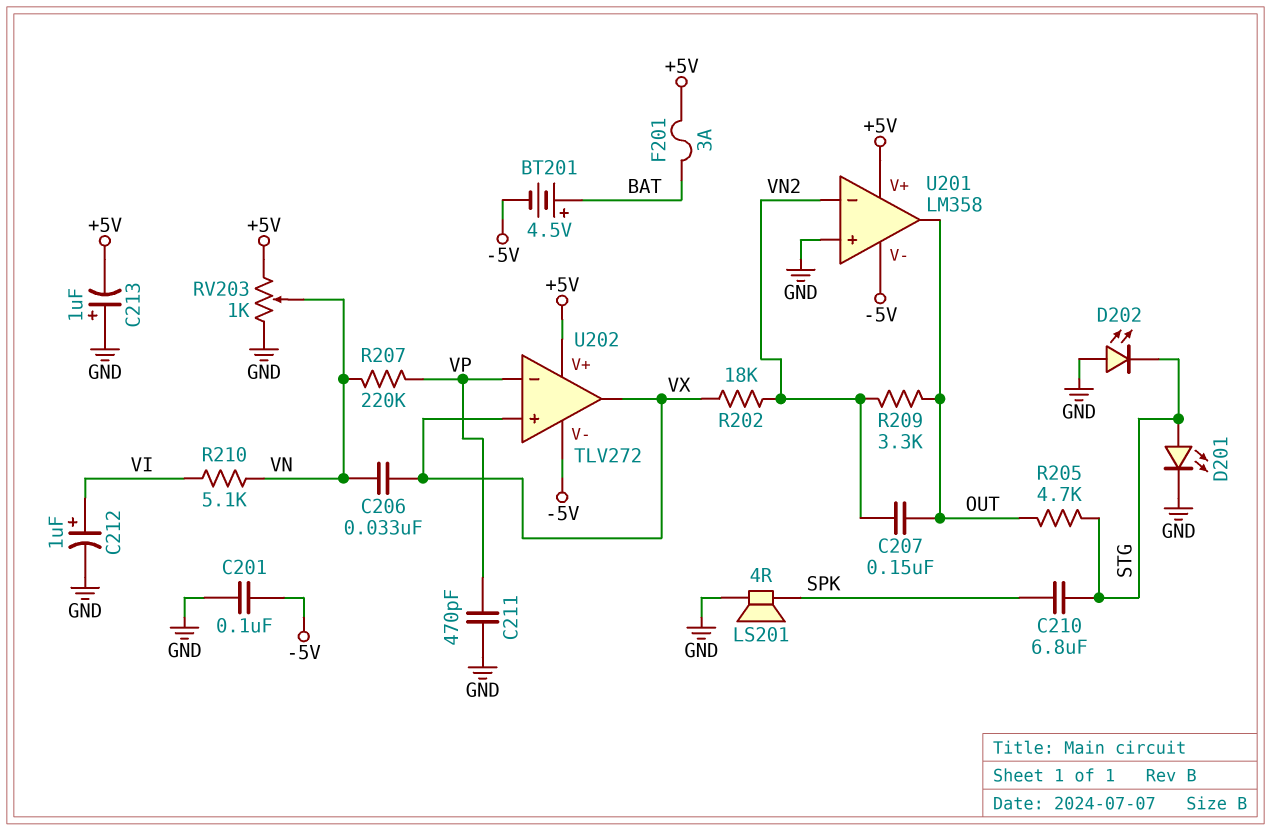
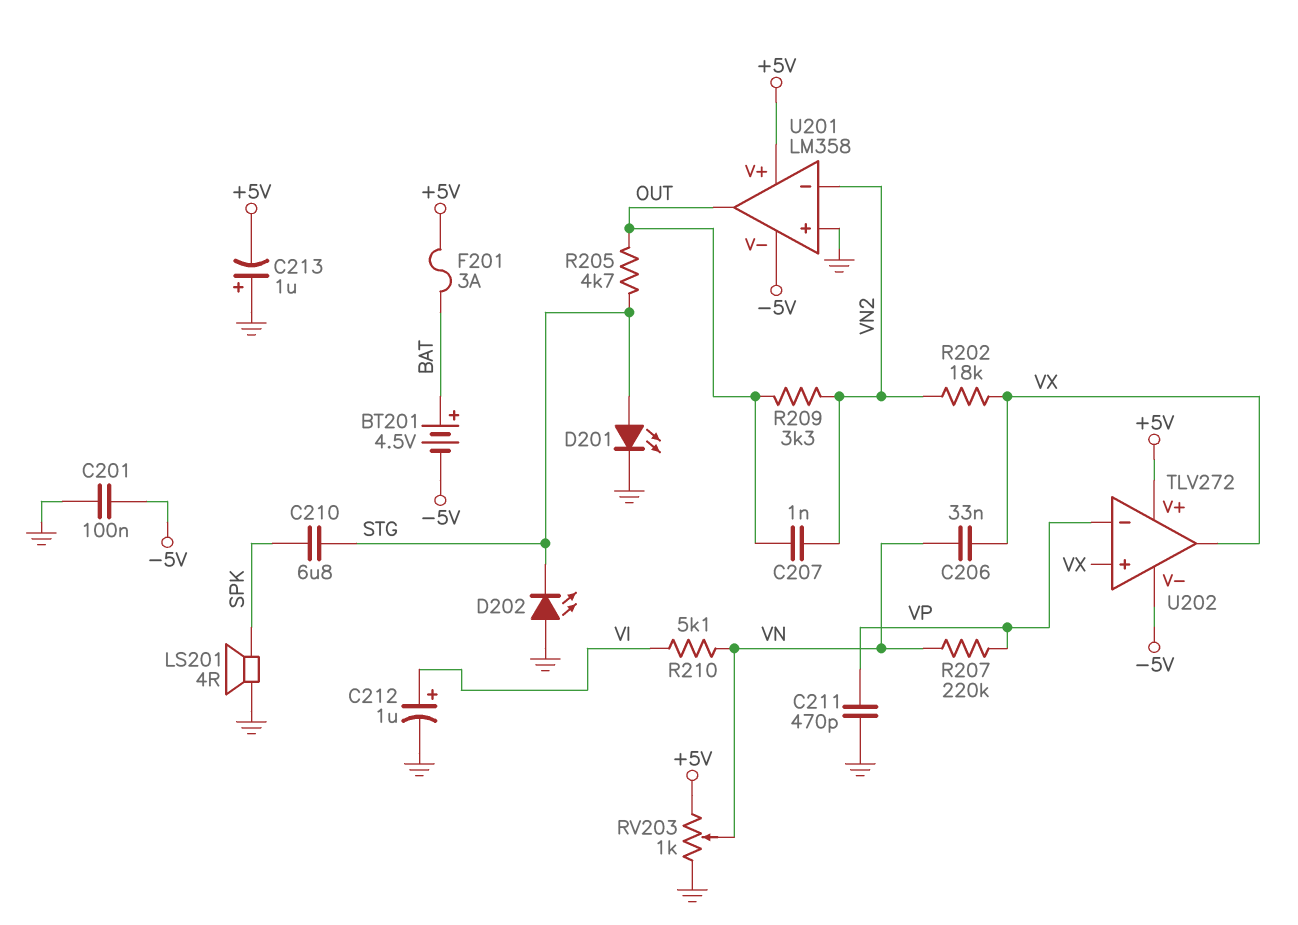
C207: 150nF (OUT, VN2) -> 1nF (OUT, VN2)

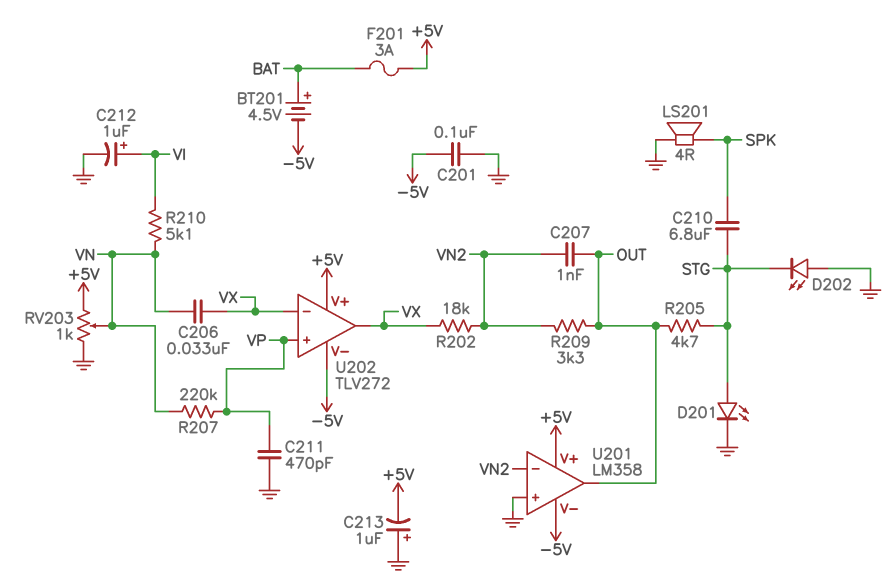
U202 pin in+: VX -> VP
U202 pin in-: VP -> VX

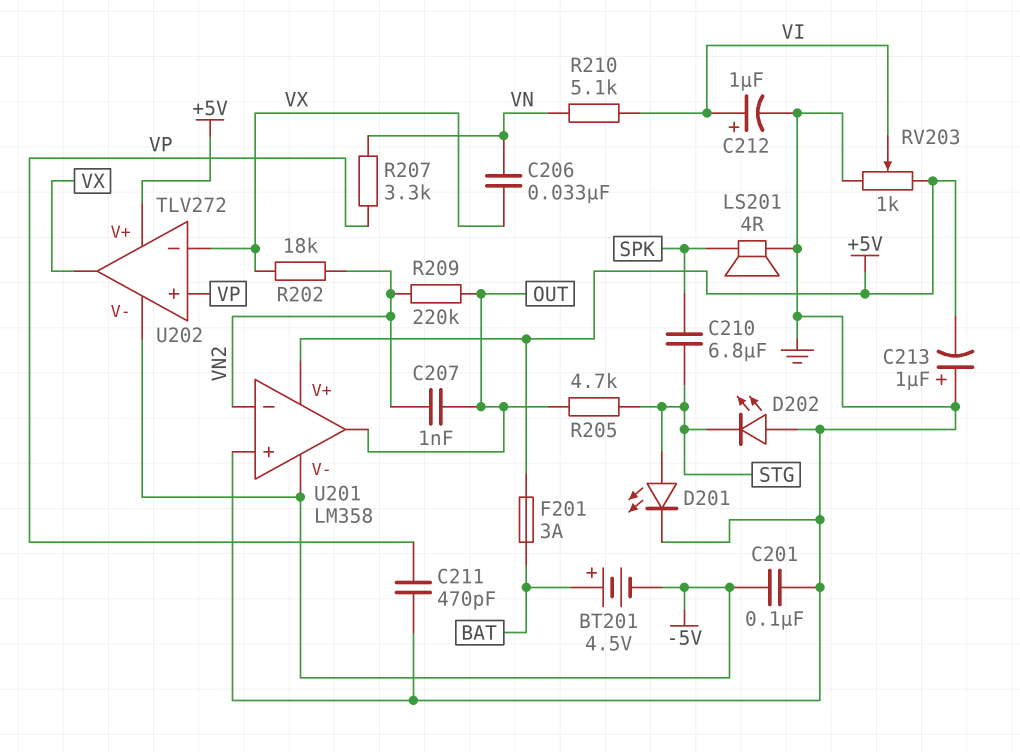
R207: 220k (VN, VP) -> 3.3k (VN, VP)
R209: 3.3k (OUT, VN2) -> 220k (OUT, VN2)
RV203: 1k (+5V, GND, wiper VN) -> 1k (+5V, GND, wiper VI)

